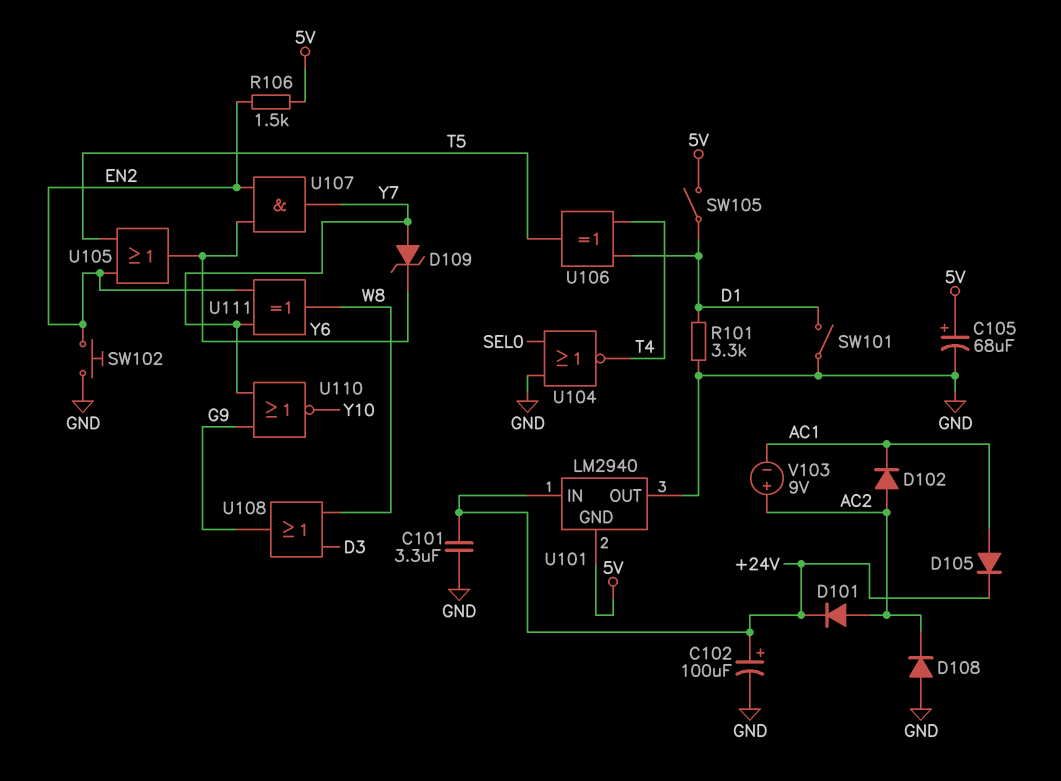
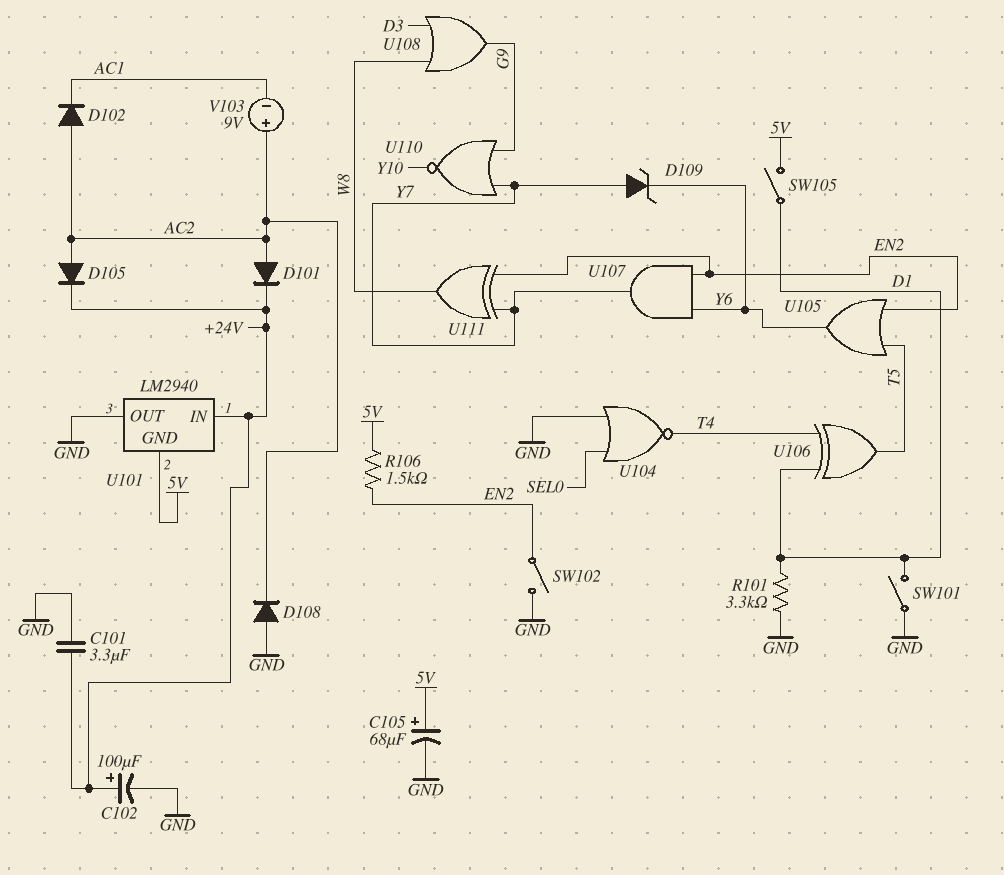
D105: diode (A AC1, K +24V) -> diode (A AC2, K +24V)
SW102: button (EN2, GND) -> switch (EN2, GND)

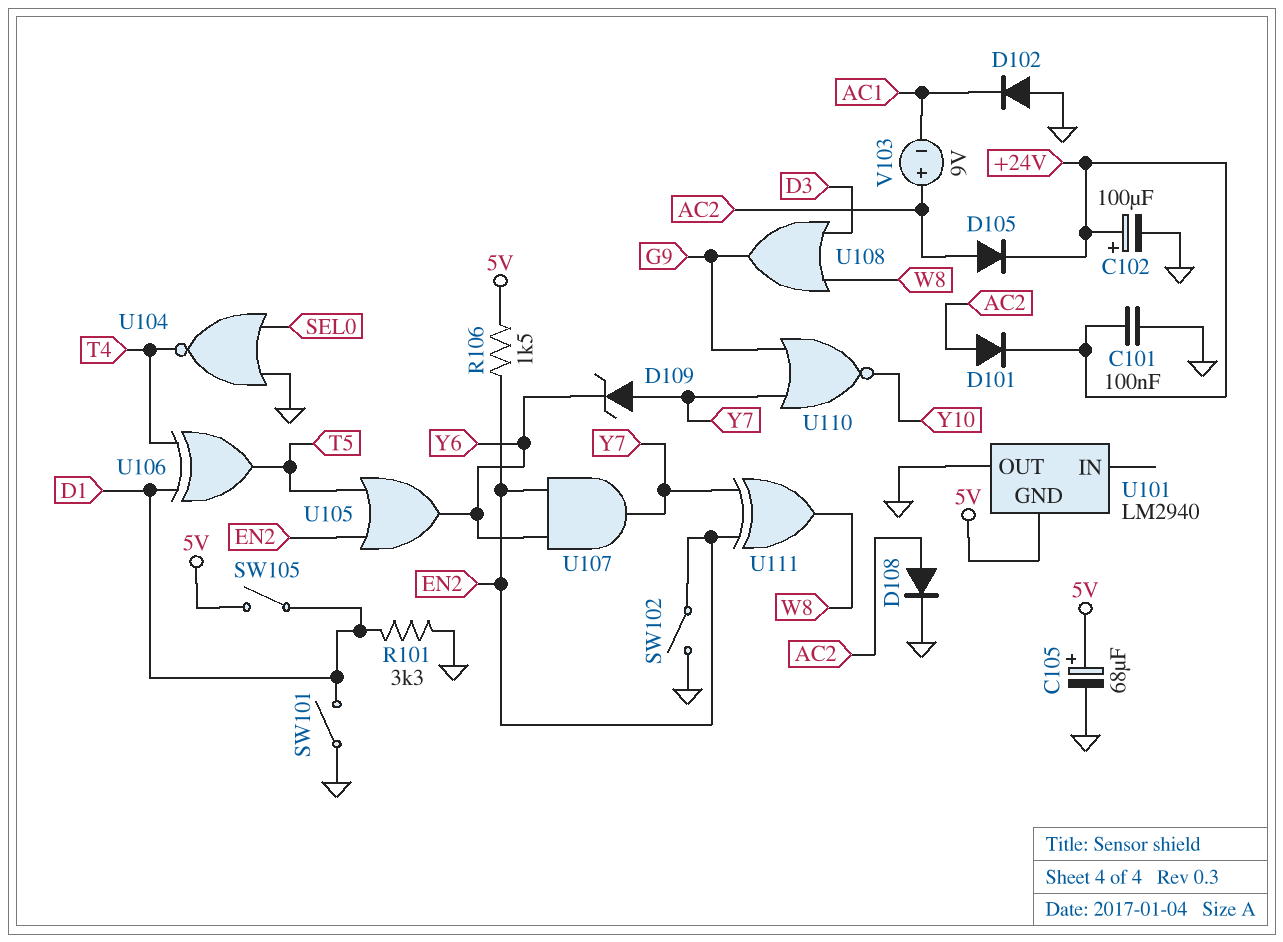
C101: 3.3uF (+24V, GND) -> 100nF (+24V, GND)
D102: diode (A AC2, K AC1) -> diode (A GND, K AC1)
D108: diode (A GND, K AC2) -> diode (A AC2, K GND)
U101 pin IN: +24V -> none

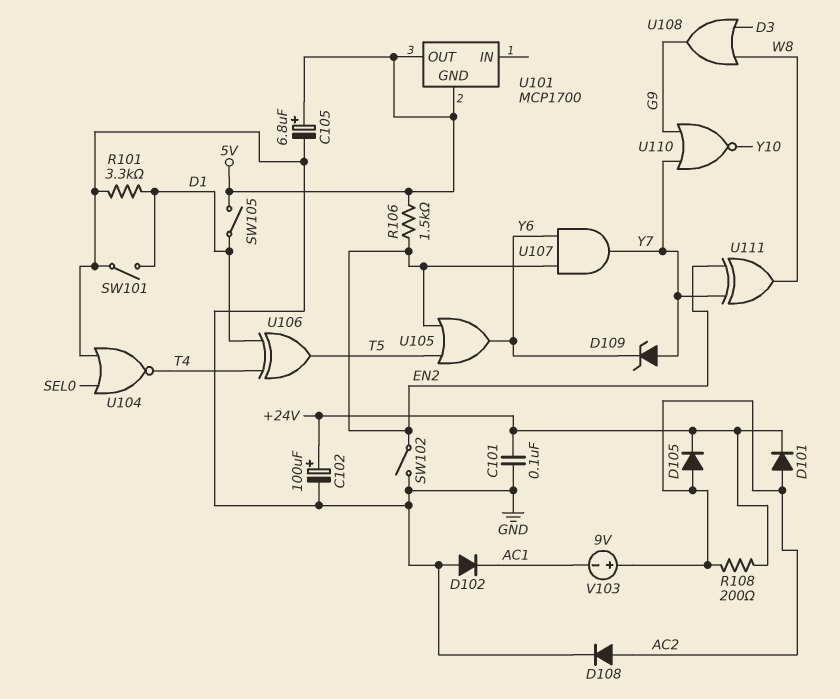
C105: 68uF (plus 5V, minus GND) -> 6.8uF (plus 5V, minus GND)
R108: none -> 200 (+24V, AC2)
U101: LM2940 -> MCP1700
U101 pin OUT: GND -> 5V

